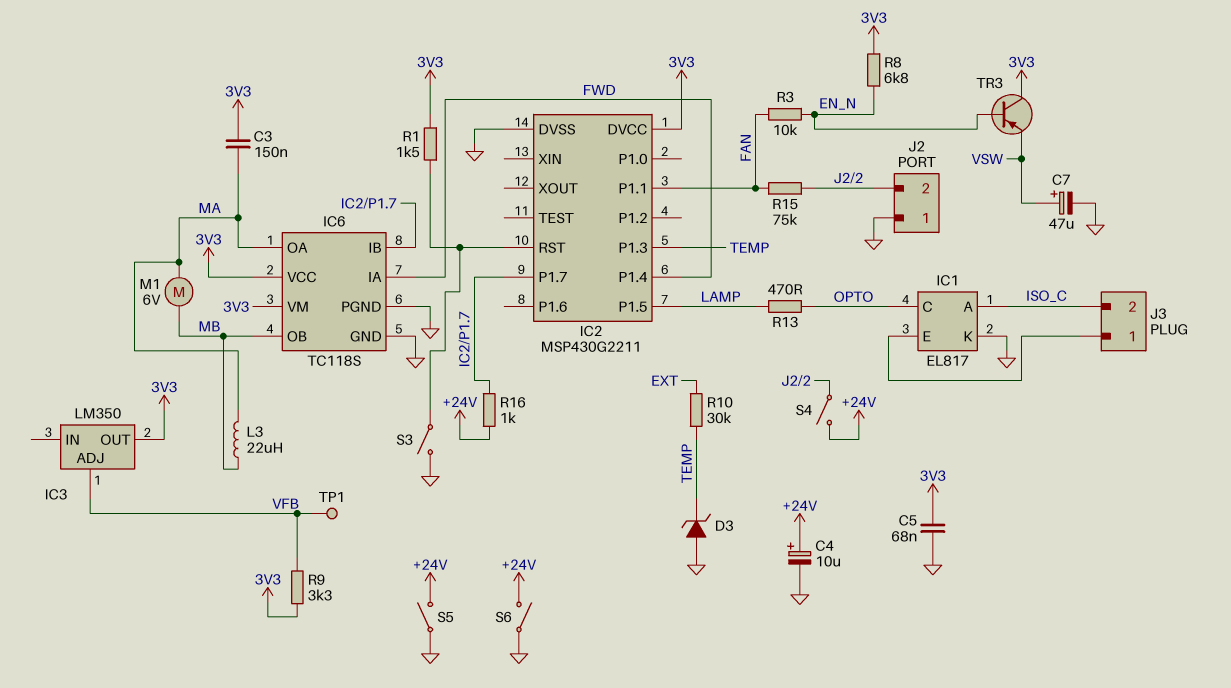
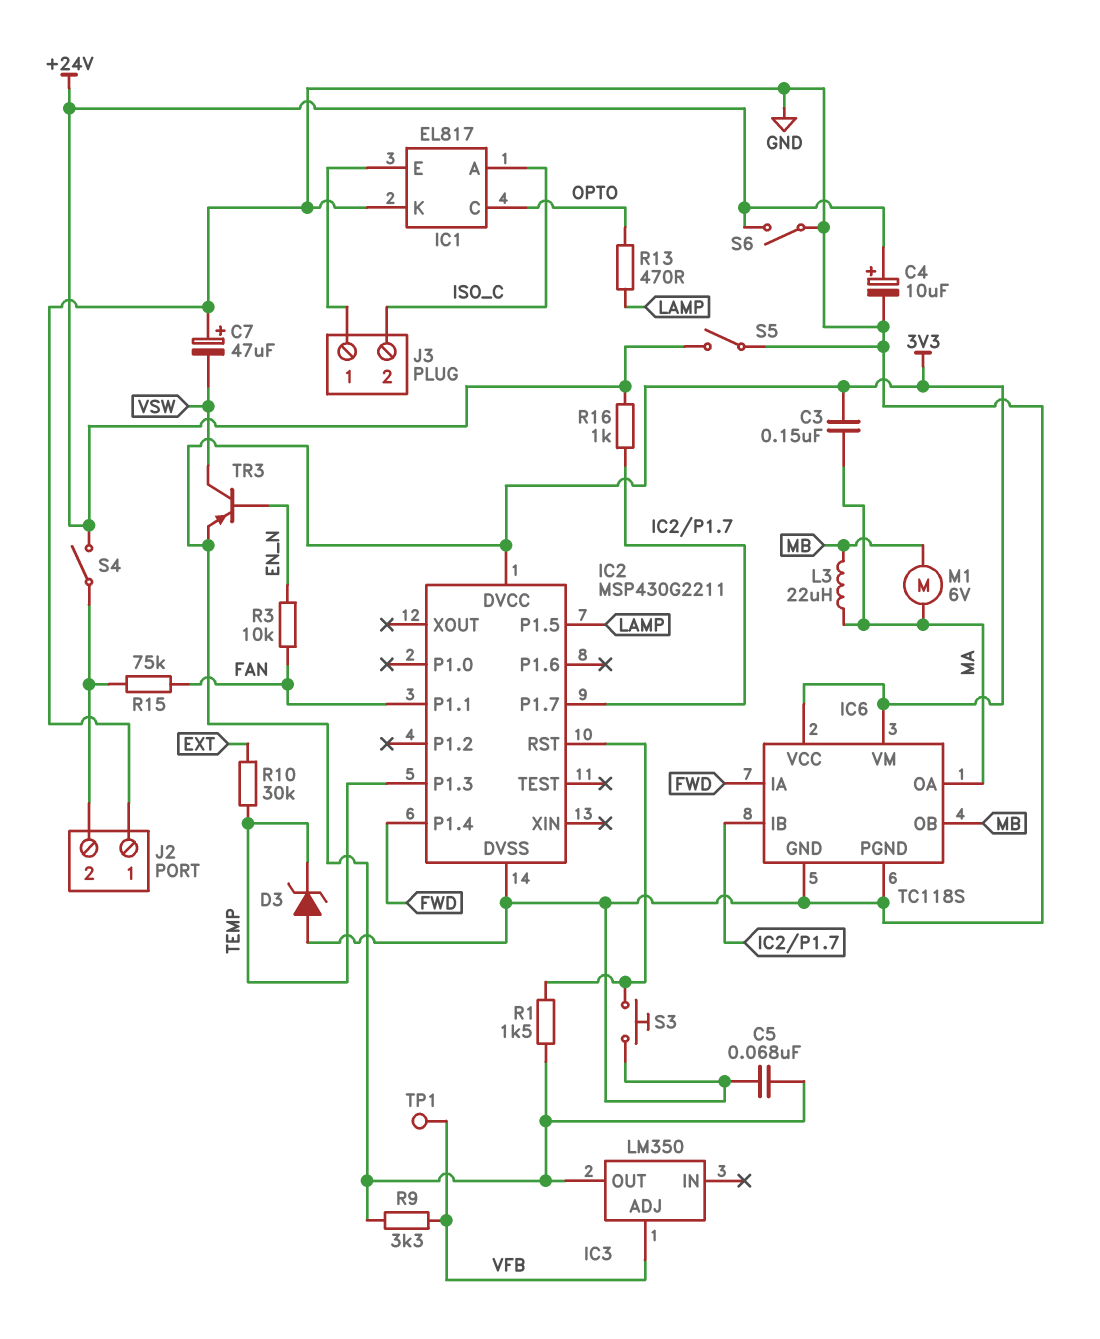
C7: 47uF (plus VSW, minus GND) -> 47uF (plus GND, minus VSW)
R8: 6.8k (3V3, EN_N) -> none
S3: switch (GND, IC2/RST) -> button (GND, IC2/RST)
TR3: PNP (B EN_N, C 3V3, E VSW) -> PNP (B EN_N, C VSW, E 3V3)

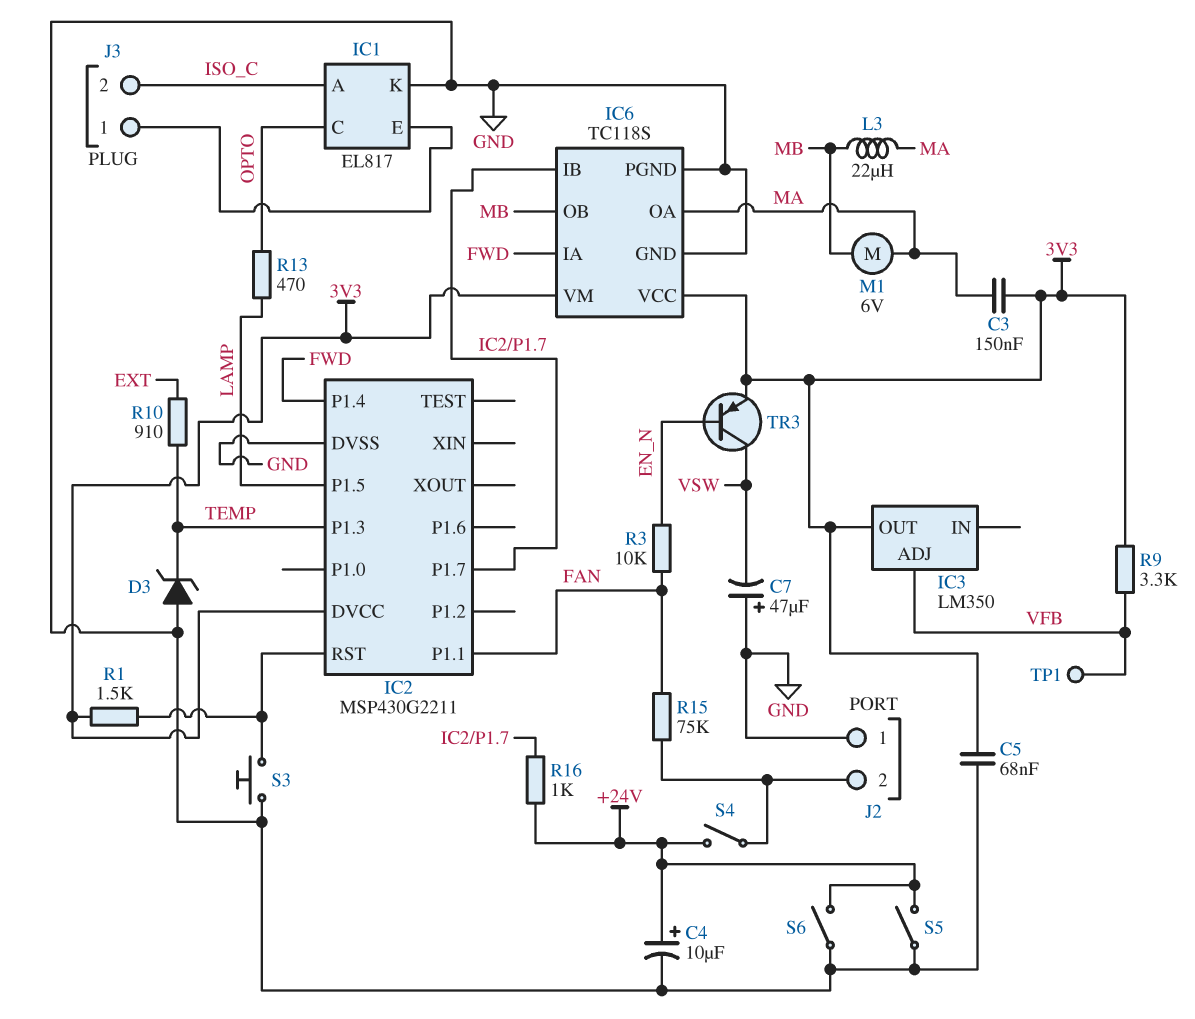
R10: 30k (EXT, TEMP) -> 910 (EXT, TEMP)

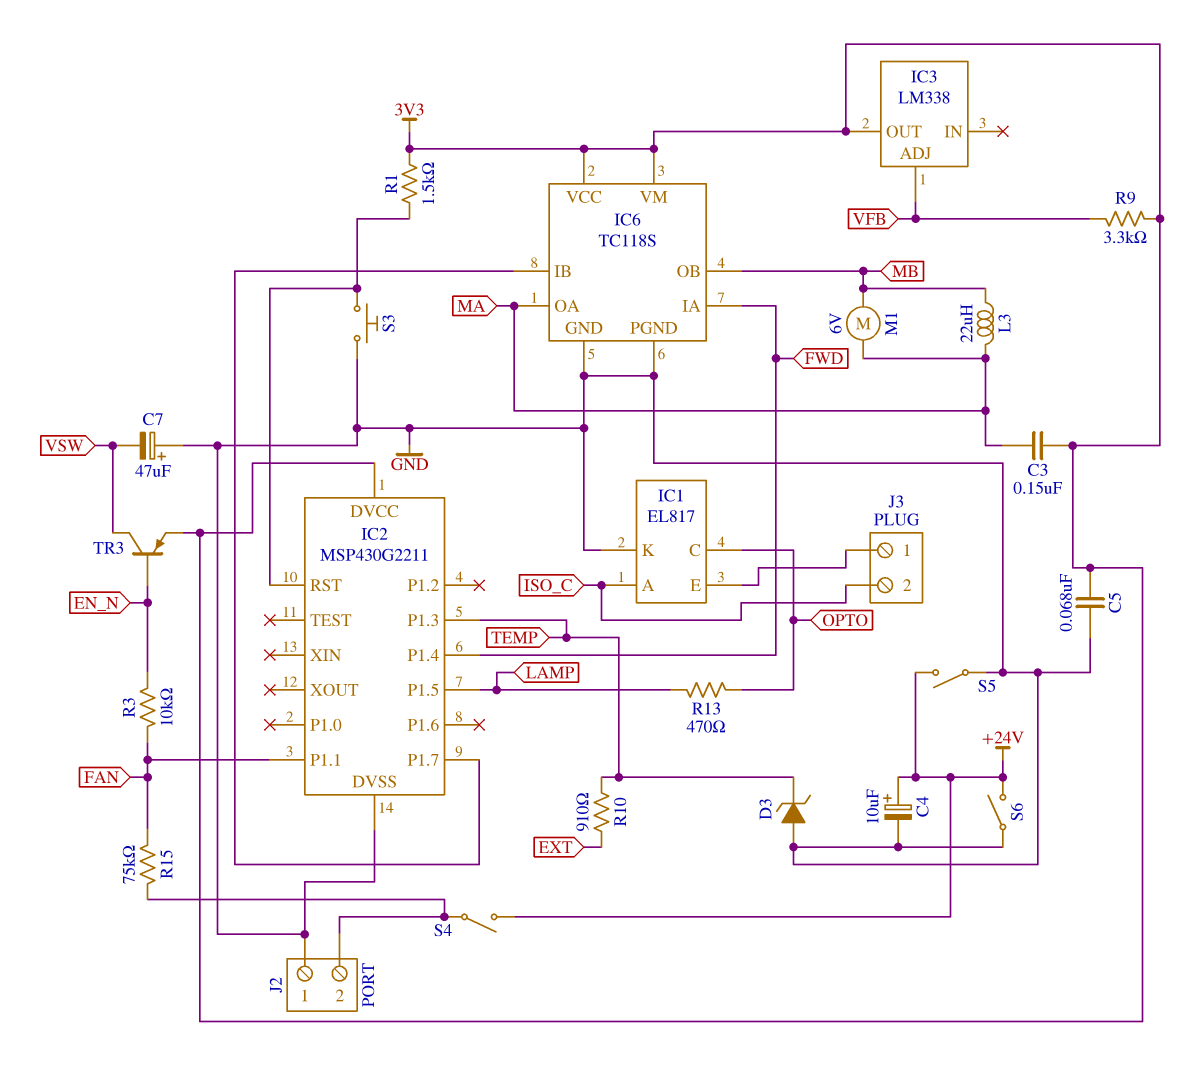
IC3: LM350 -> LM338
R16: 1k (+24V, IC2/P1.7) -> none
TP1: test point (VFB) -> none

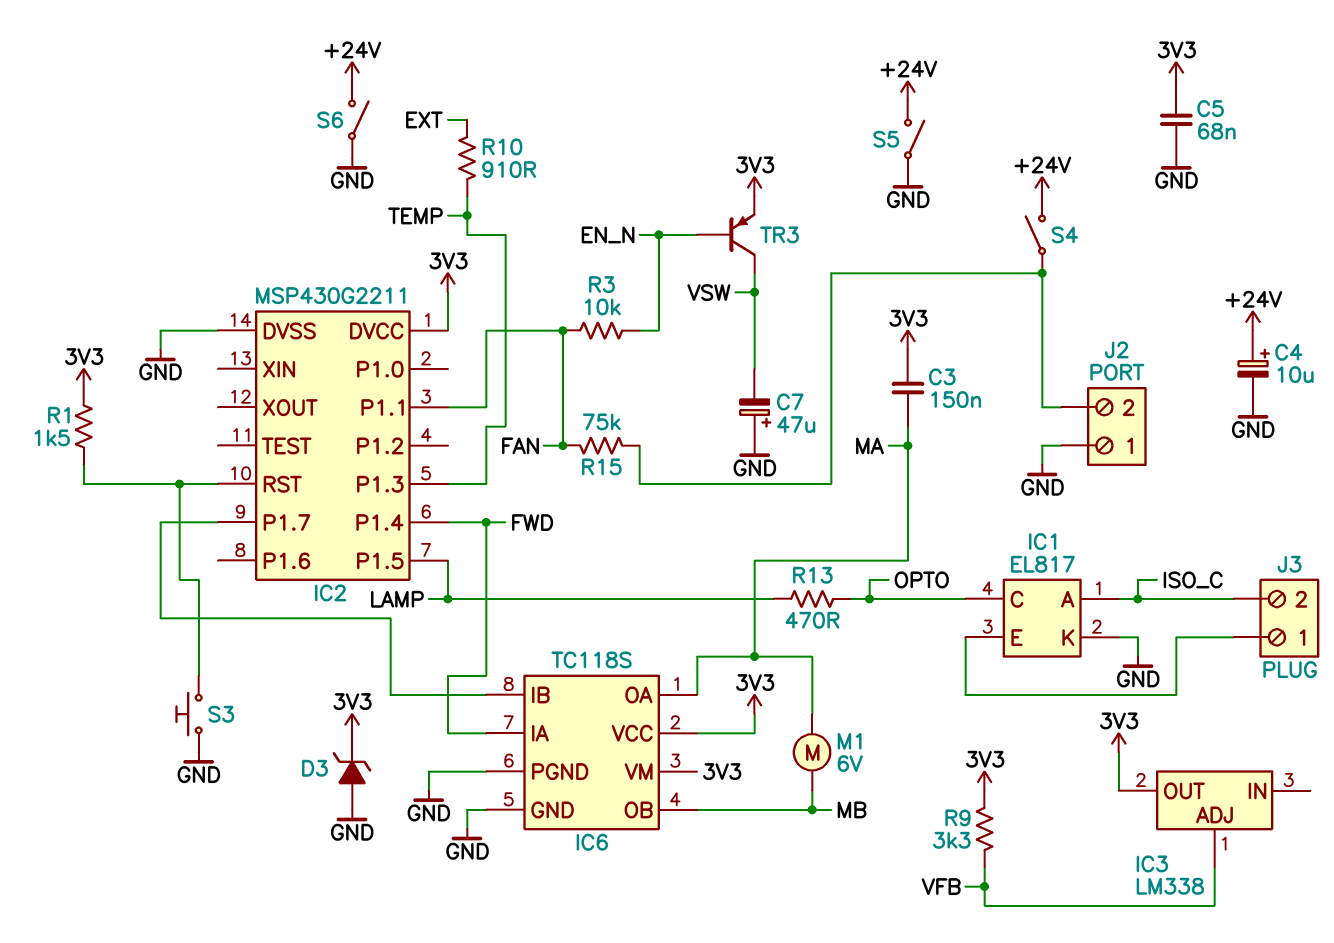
D3: zener (A GND, K TEMP) -> zener (A GND, K 3V3)
L3: 22uH (MA, MB) -> none

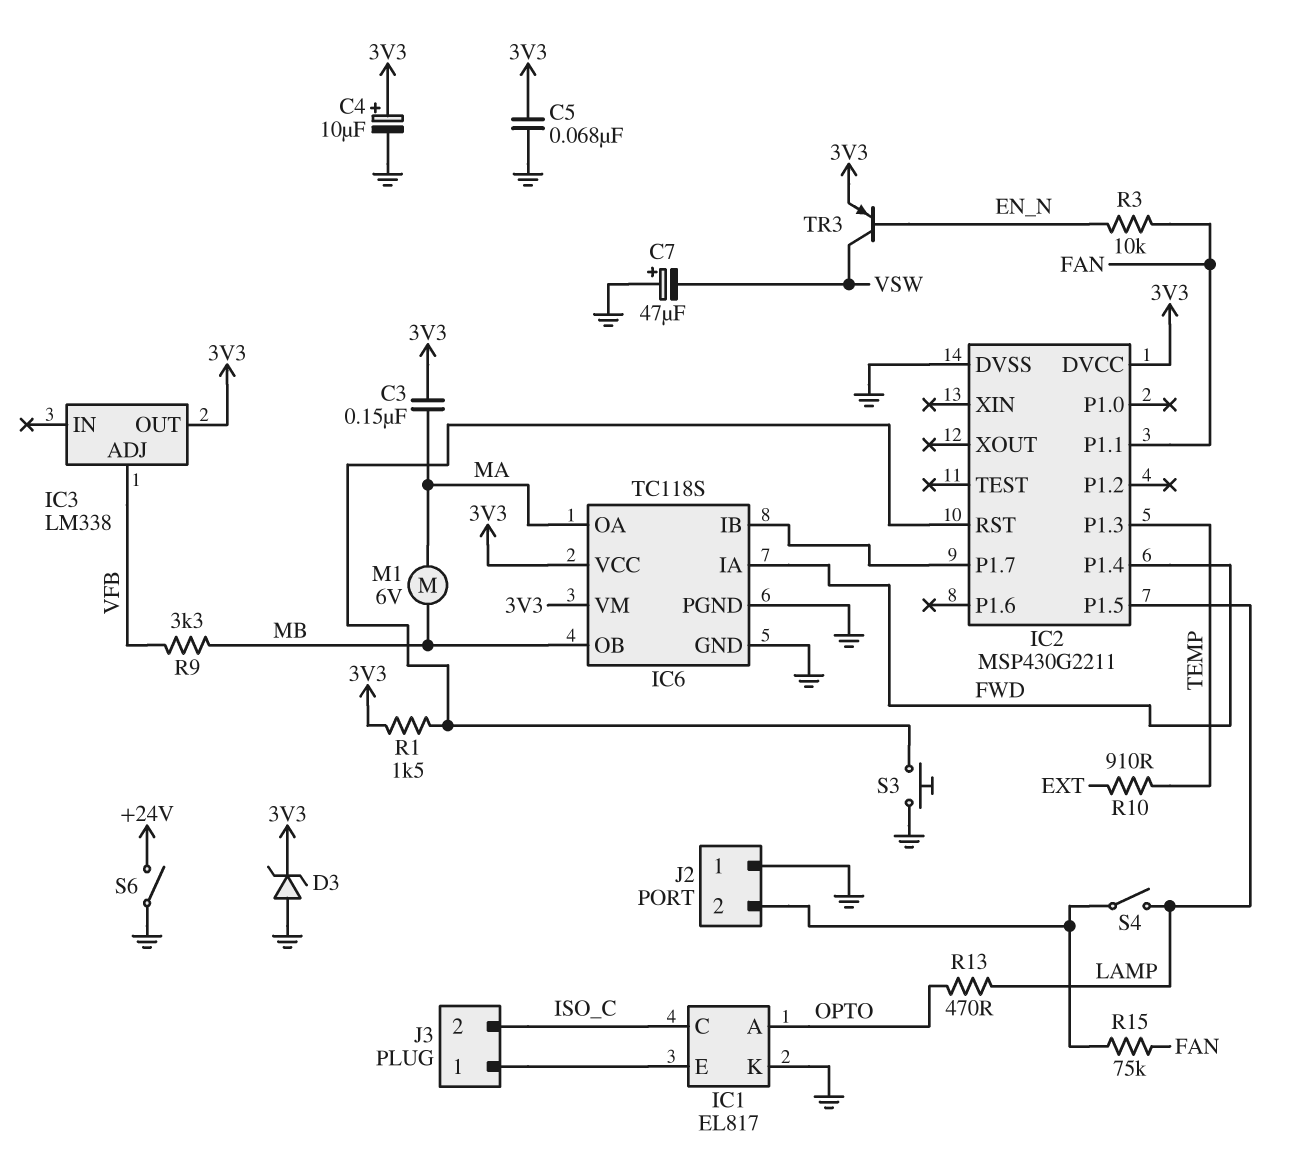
C4: 10uF (plus +24V, minus GND) -> 10uF (plus 3V3, minus GND)
IC1 pin A: ISO_C -> OPTO
IC1 pin C: OPTO -> ISO_C
R9: 3.3k (3V3, VFB) -> 3.3k (MB, VFB)
S4: switch (+24V, J2/2) -> switch (J2/2, LAMP)
S5: switch (+24V, GND) -> none

